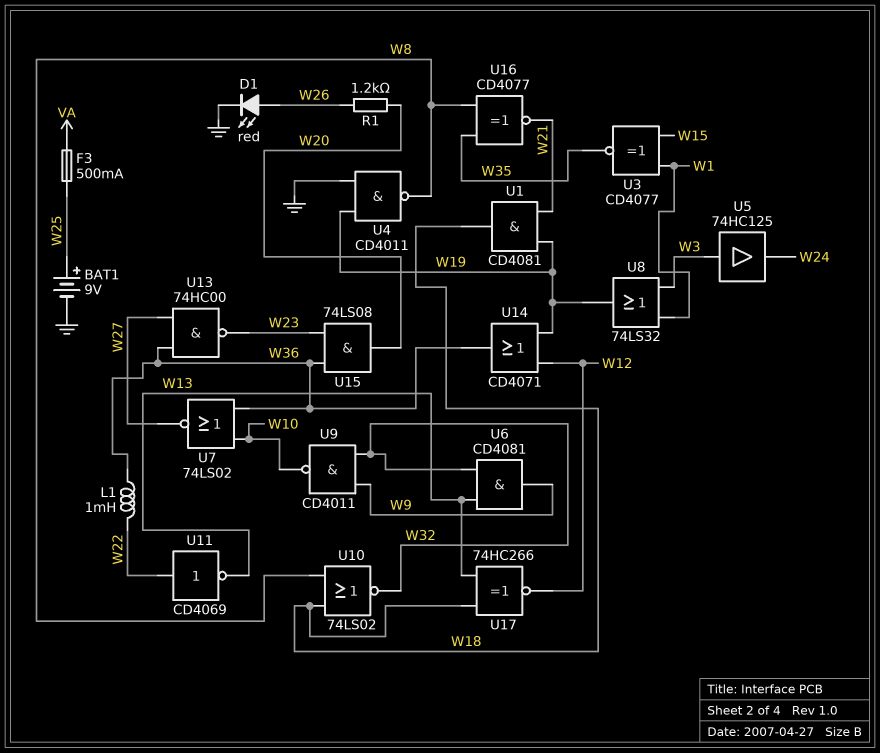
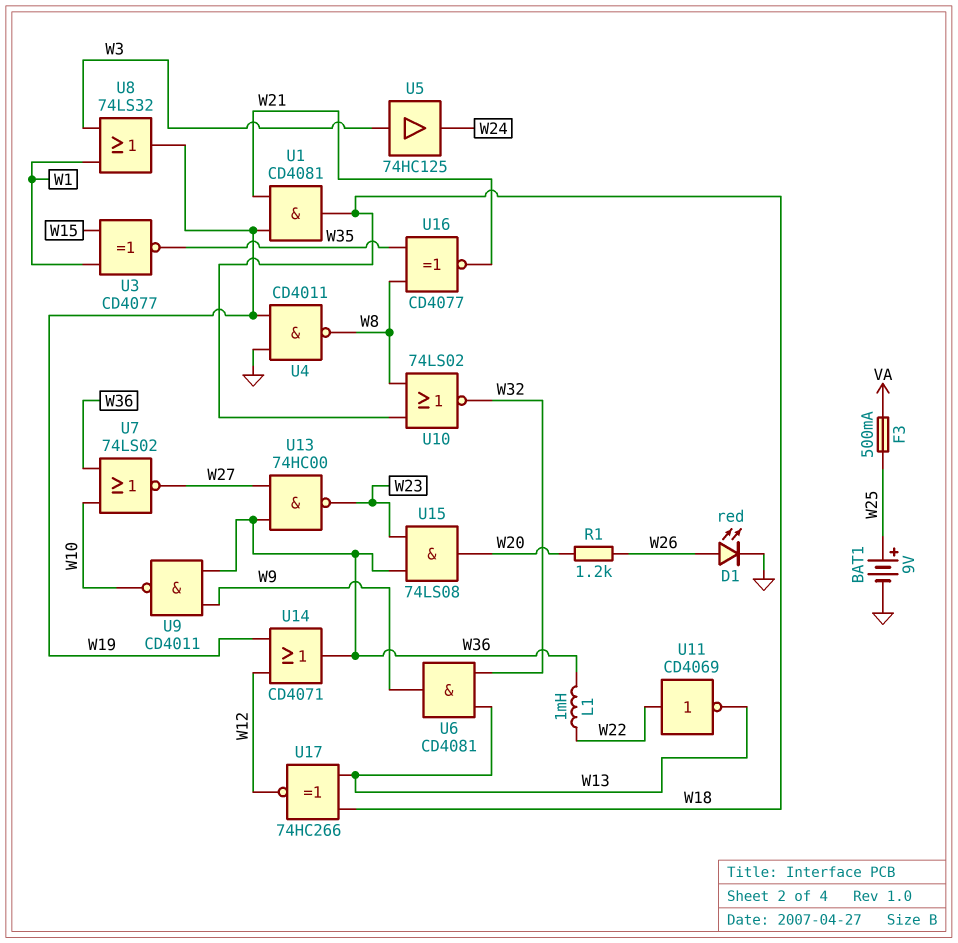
U9: NAND CD4011 (in W9, in W32, out W10) -> NAND CD4011 (in W9, in W36, out W10)

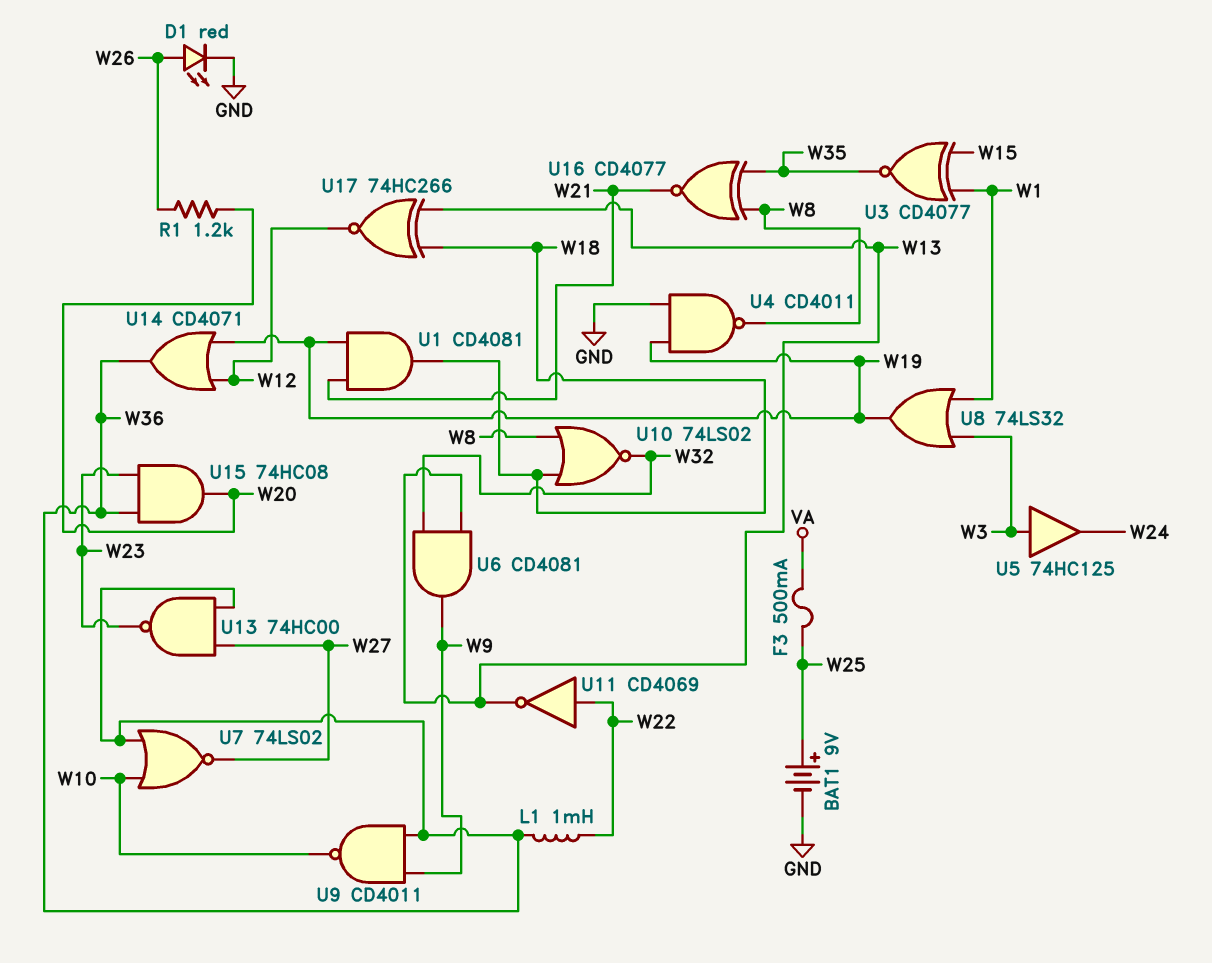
U15: AND 74LS08 (in W23, in W36, out W20) -> AND 74HC08 (in W23, in W36, out W20)

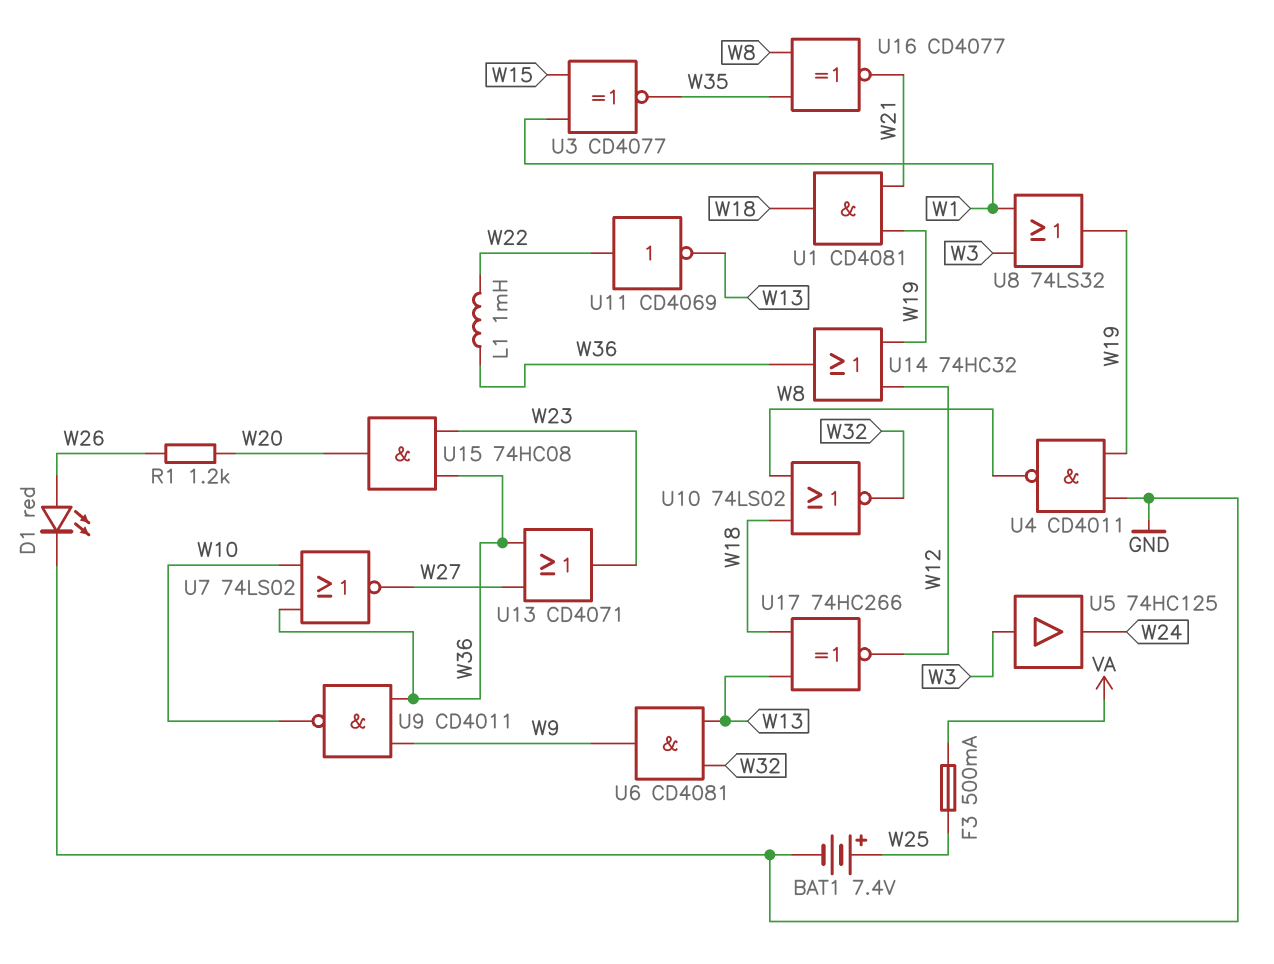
BAT1: 9V (plus W25, minus GND) -> 7.4V (plus W25, minus GND)
U13: NAND 74HC00 (in W27, in W36, out W23) -> OR CD4071 (in W27, in W36, out W23)
U14: OR CD4071 (in W12, in W19, out W36) -> OR 74HC32 (in W12, in W19, out W36)

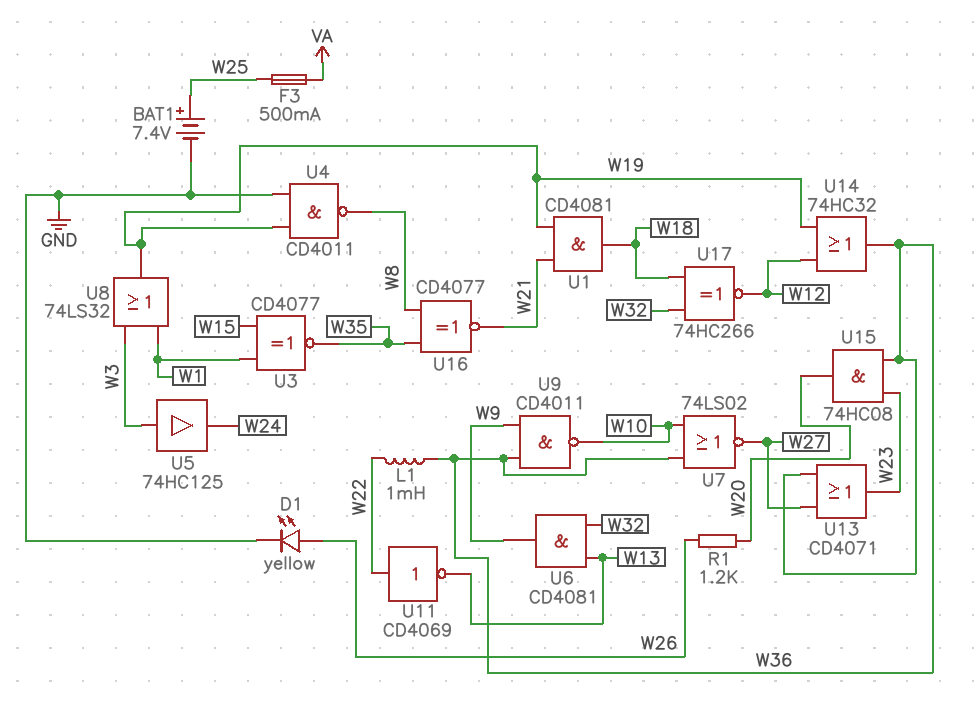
D1: LED red (A W26, K GND) -> LED yellow (A W26, K GND)
U10: NOR 74LS02 (in W8, in W18, out W32) -> none
U17: XNOR 74HC266 (in W13, in W18, out W12) -> XNOR 74HC266 (in W18, in W32, out W12)

